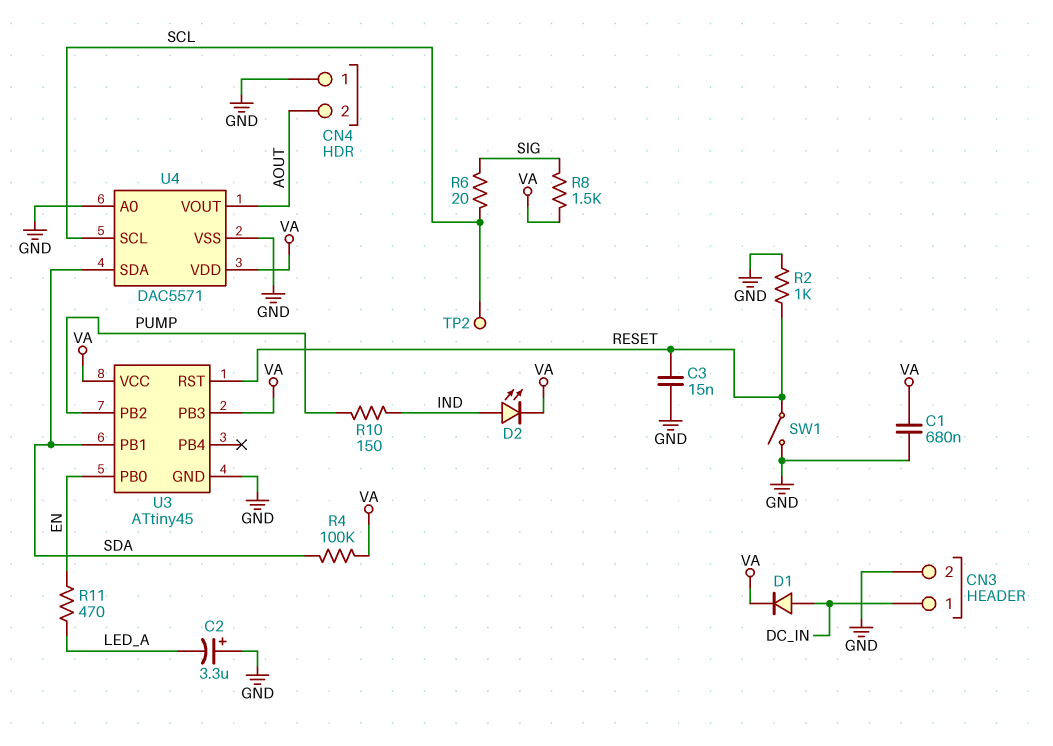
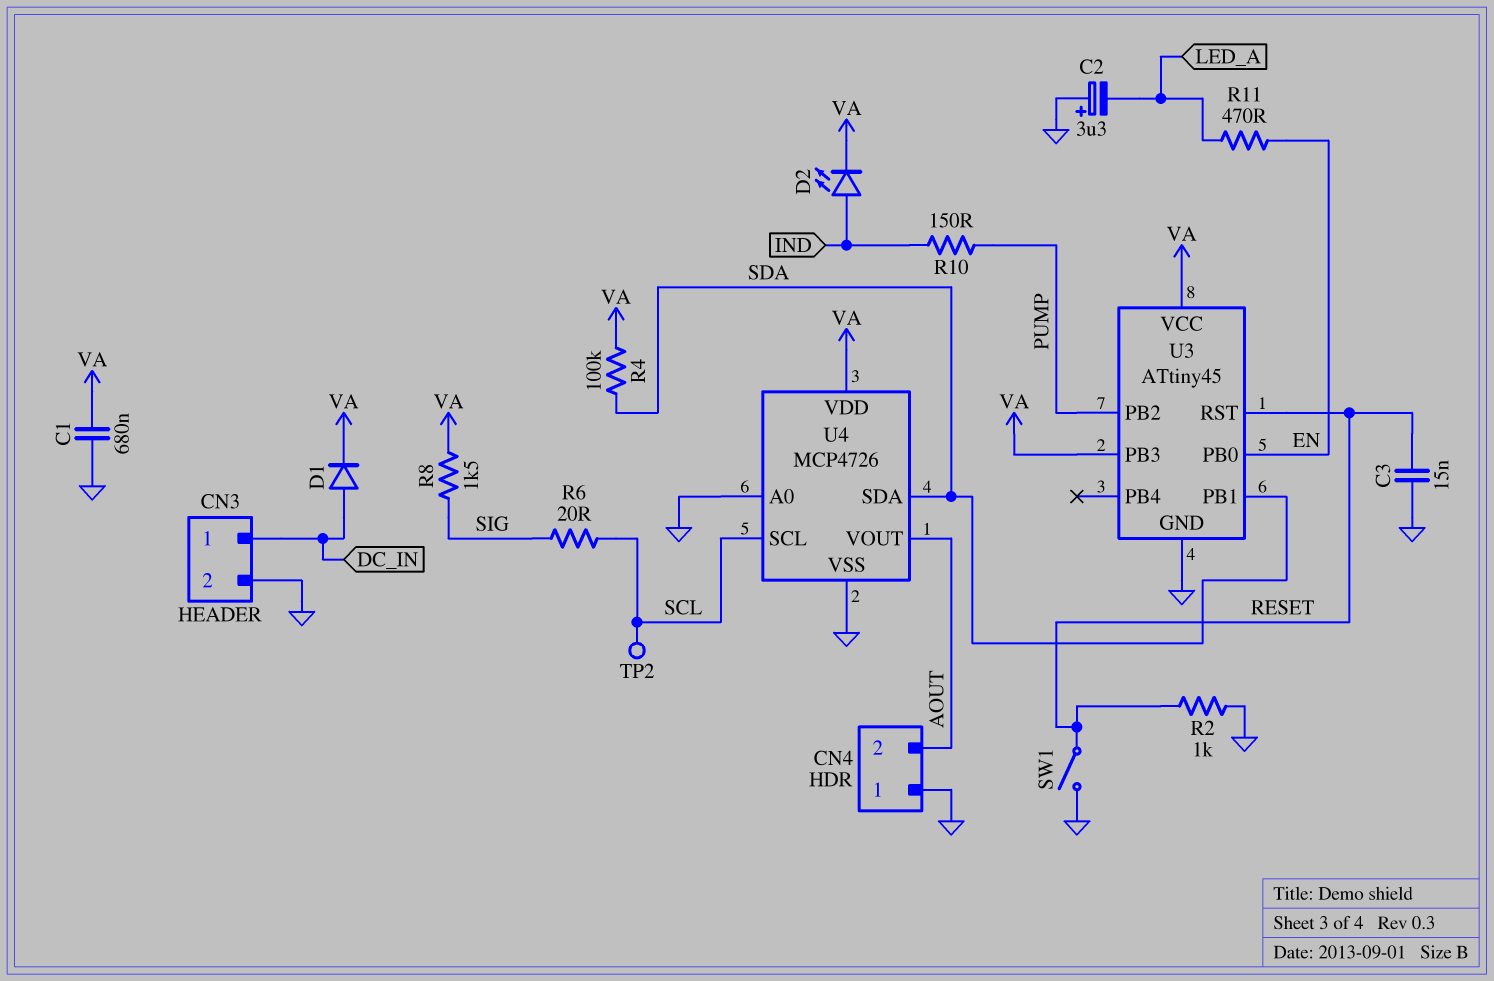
U4: DAC5571 -> MCP4726

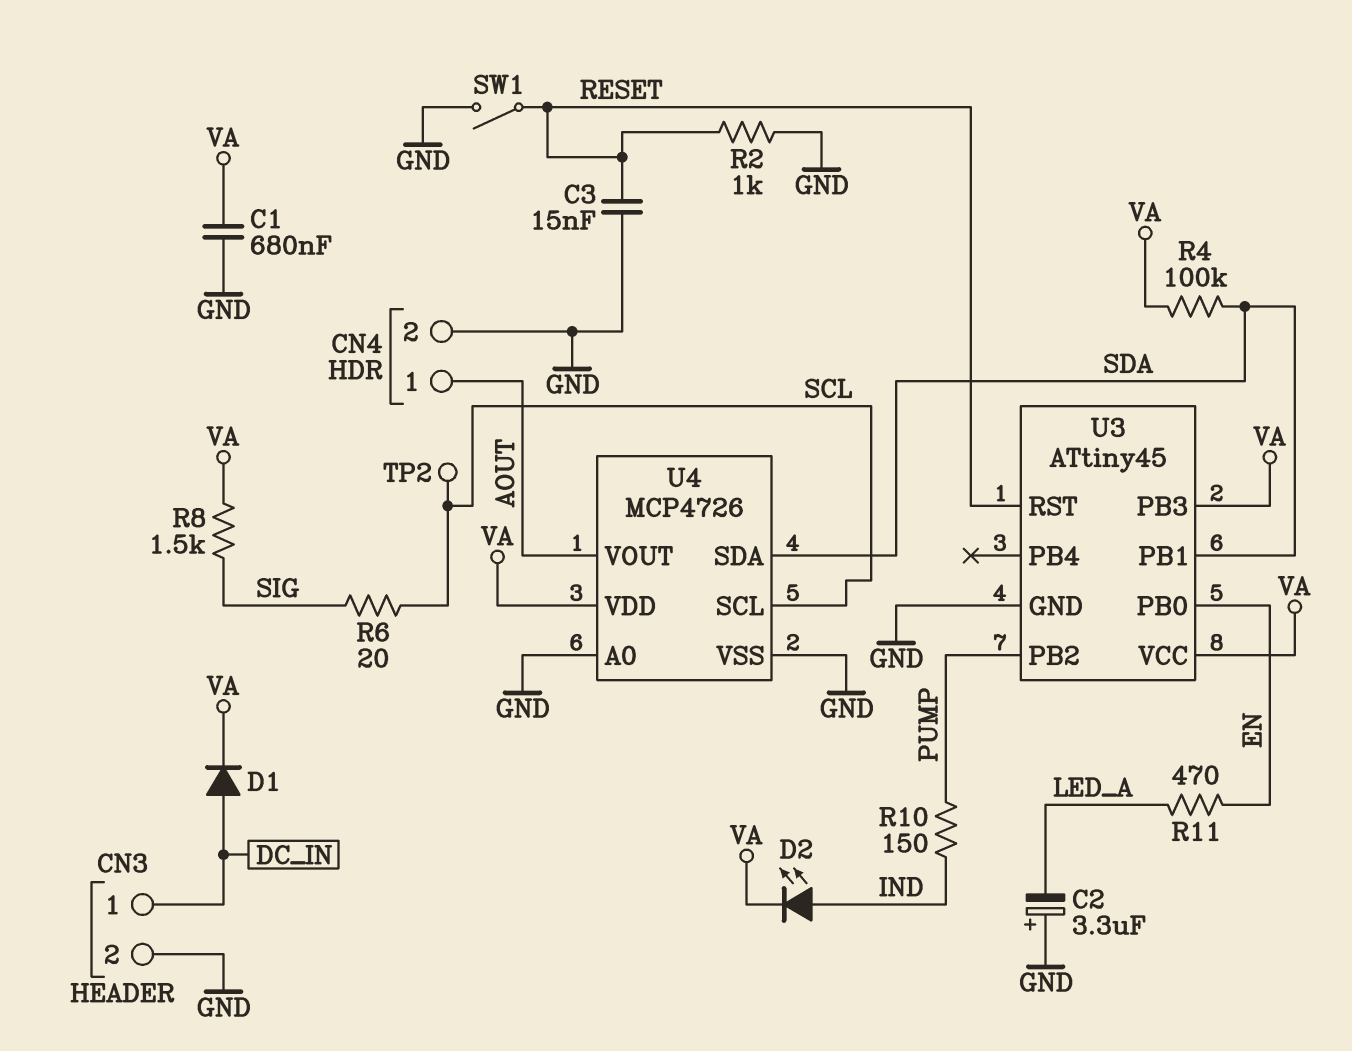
CN4 pin 1: GND -> AOUT
CN4 pin 2: AOUT -> GND

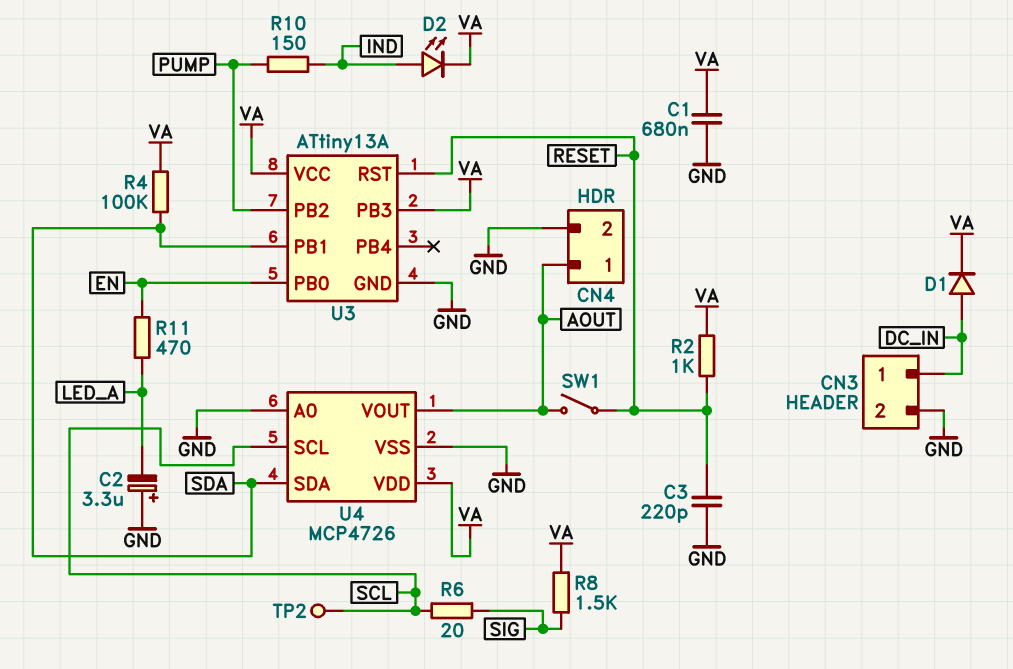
C3: 15nF (GND, RESET) -> 220pF (GND, RESET)
R2: 1k (GND, RESET) -> 1k (RESET, VA)
SW1: switch (GND, RESET) -> switch (AOUT, RESET)
U3: ATtiny45 -> ATtiny13A

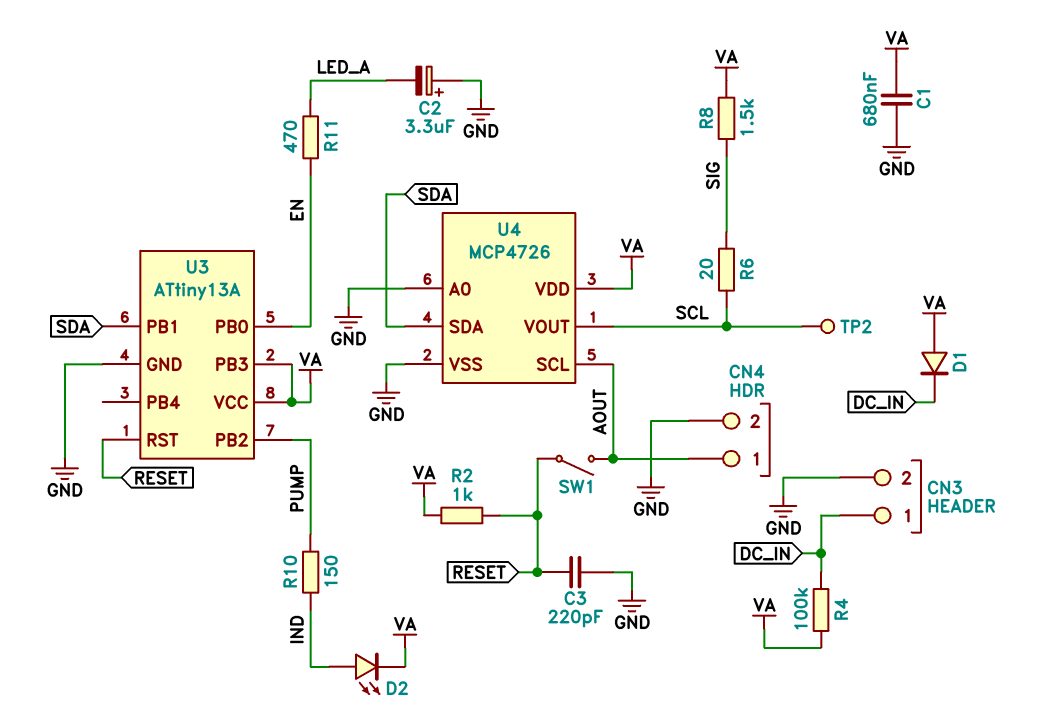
D1: diode (A DC_IN, K VA) -> diode (A VA, K DC_IN)
R4: 100k (SDA, VA) -> 100k (DC_IN, VA)
U4 pin SCL: SCL -> AOUT
U4 pin VOUT: AOUT -> SCL

